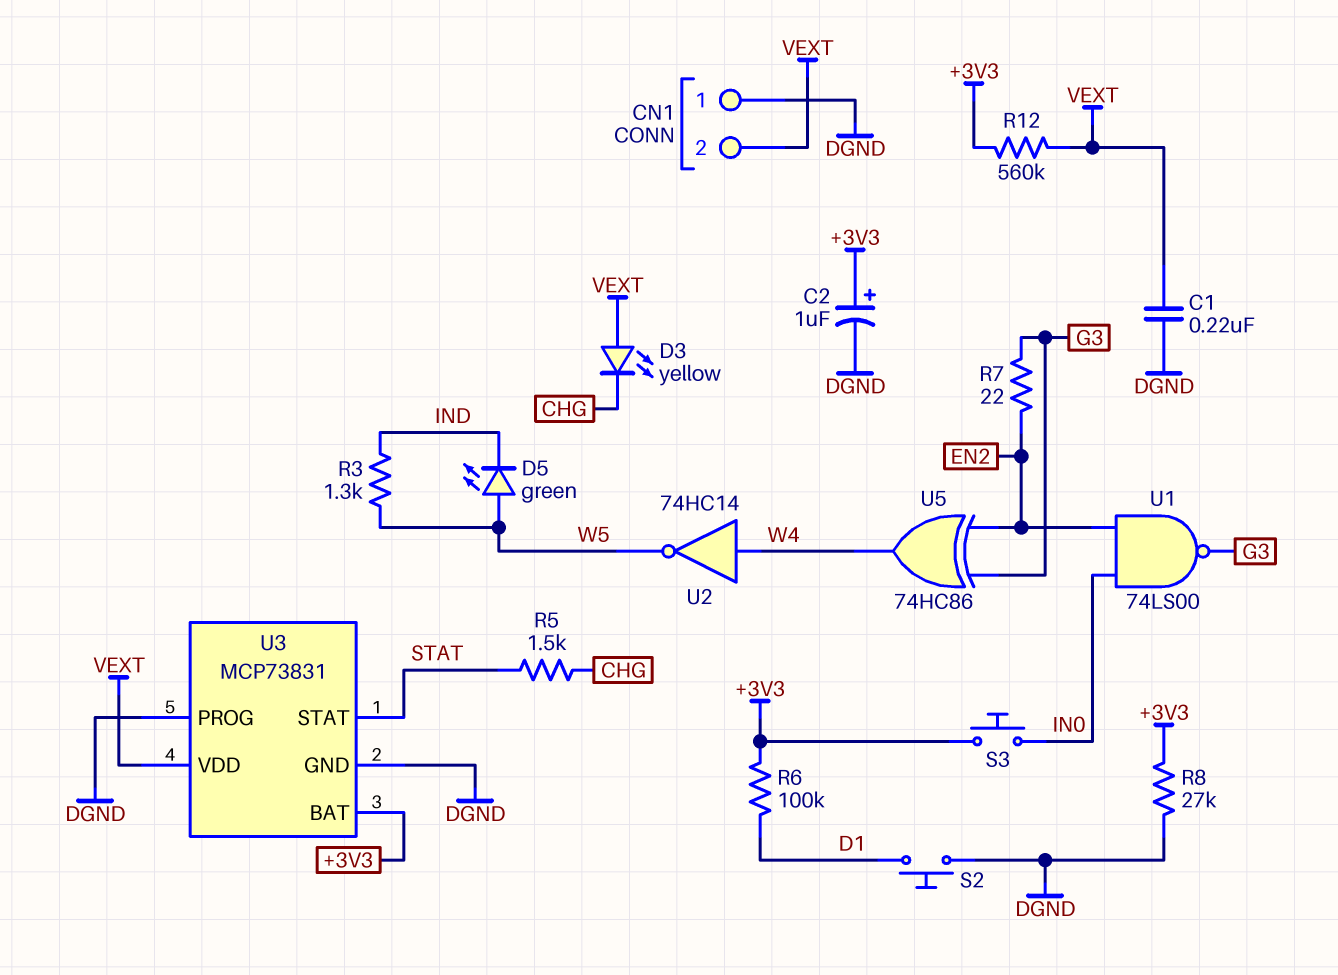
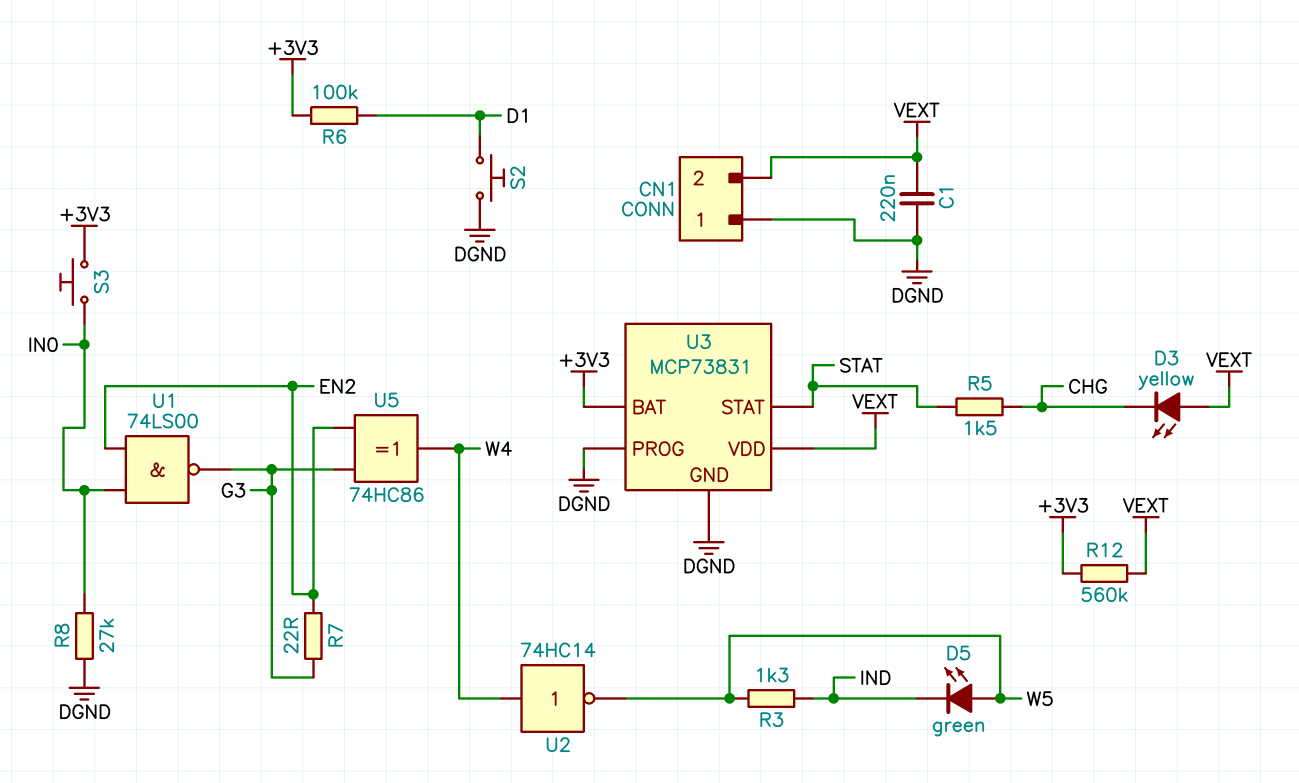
C2: 1uF (plus +3V3, minus DGND) -> none
R8: 27k (+3V3, DGND) -> 27k (DGND, IN0)

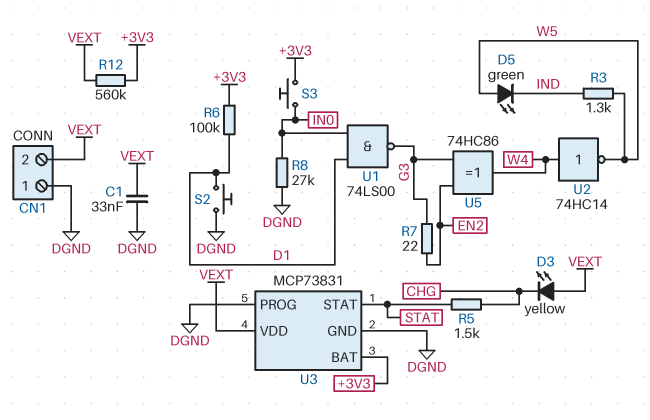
C1: 220nF (DGND, VEXT) -> 33nF (DGND, VEXT)
U1: NAND 74LS00 (in EN2, in IN0, out G3) -> NAND 74LS00 (in D1, in IN0, out G3)

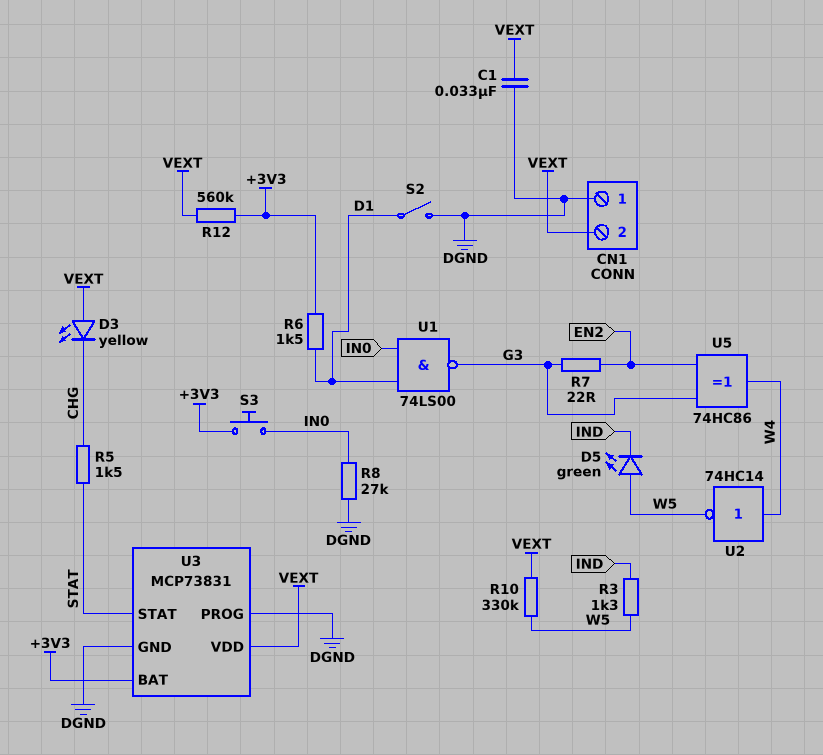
R6: 100k (+3V3, D1) -> 1.5k (+3V3, D1)
R10: none -> 330k (VEXT, W5)
S2: button (D1, DGND) -> switch (D1, DGND)

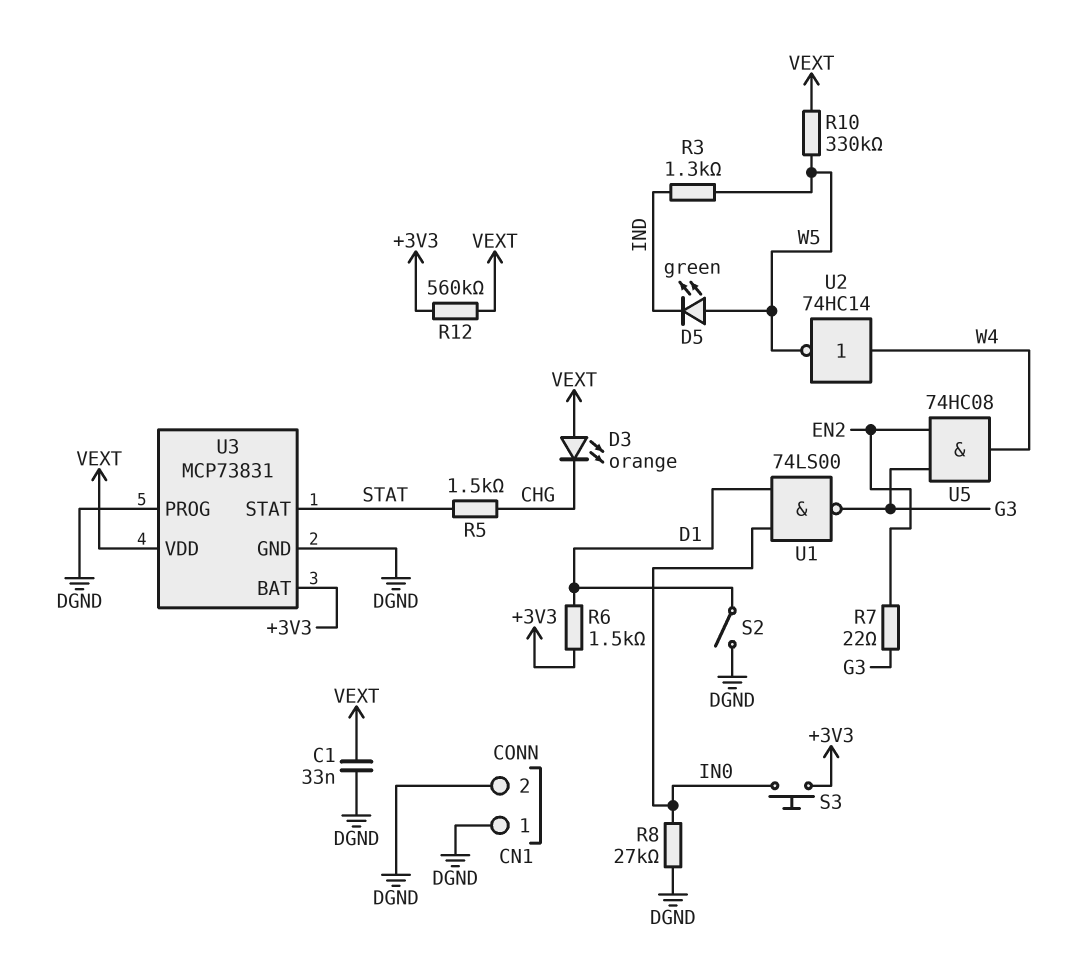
CN1 pin 2: VEXT -> DGND
D3: LED yellow (A VEXT, K CHG) -> LED orange (A VEXT, K CHG)
U5: XOR 74HC86 (in EN2, in G3, out W4) -> AND 74HC08 (in EN2, in G3, out W4)

